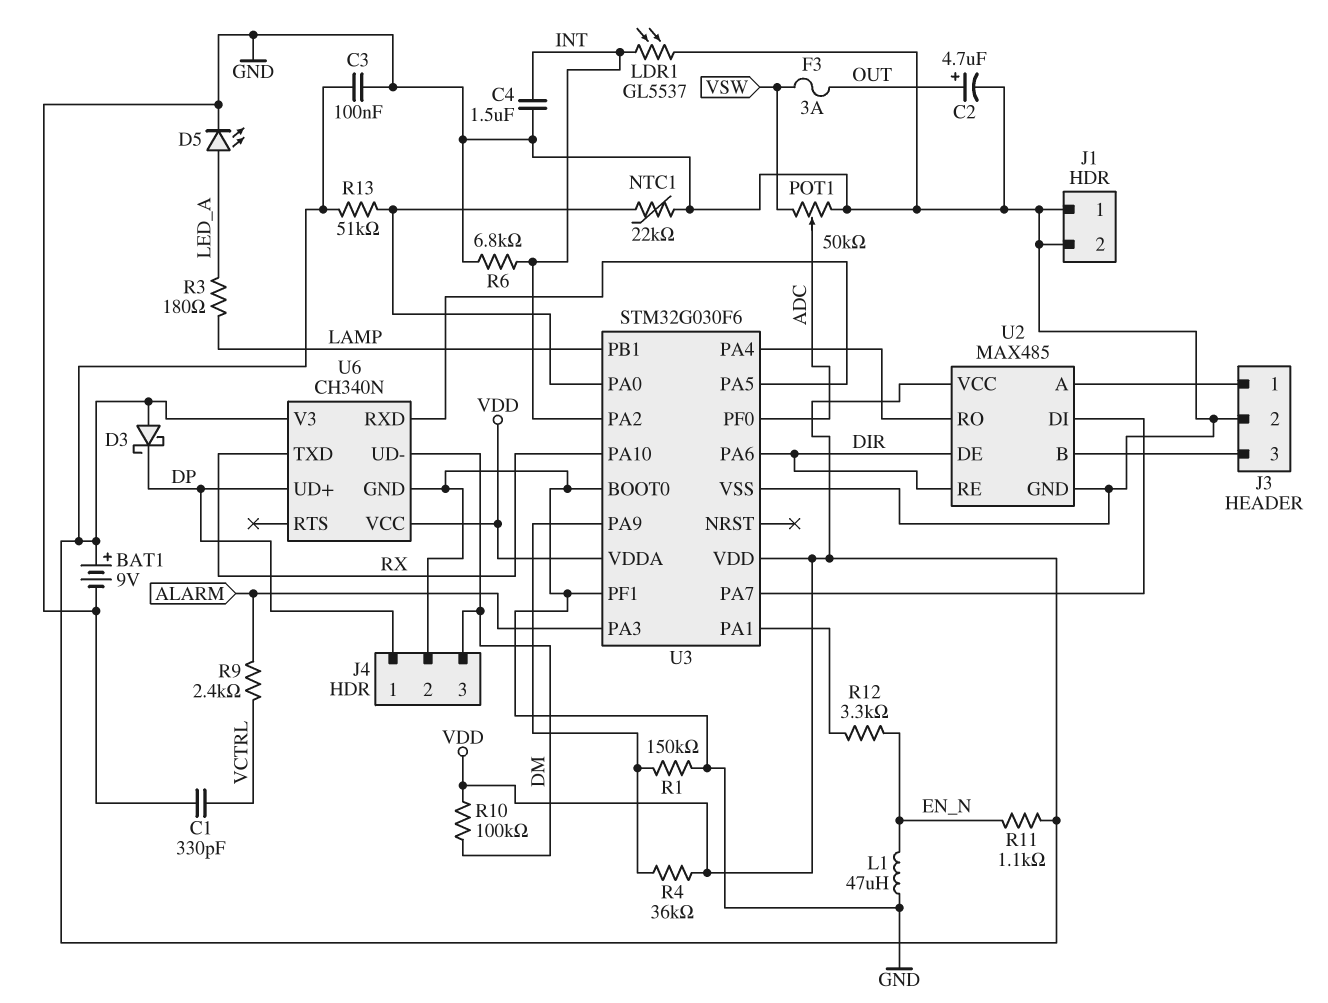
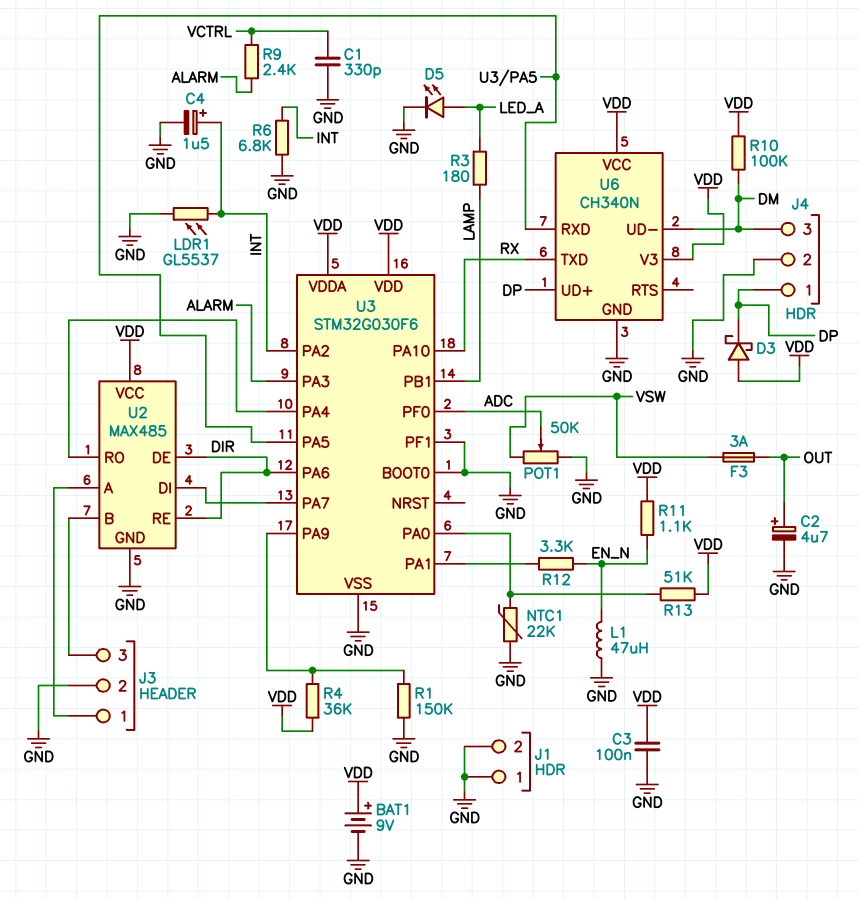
C4: 1.5uF (GND, INT) -> 1.5uF (plus INT, minus GND)

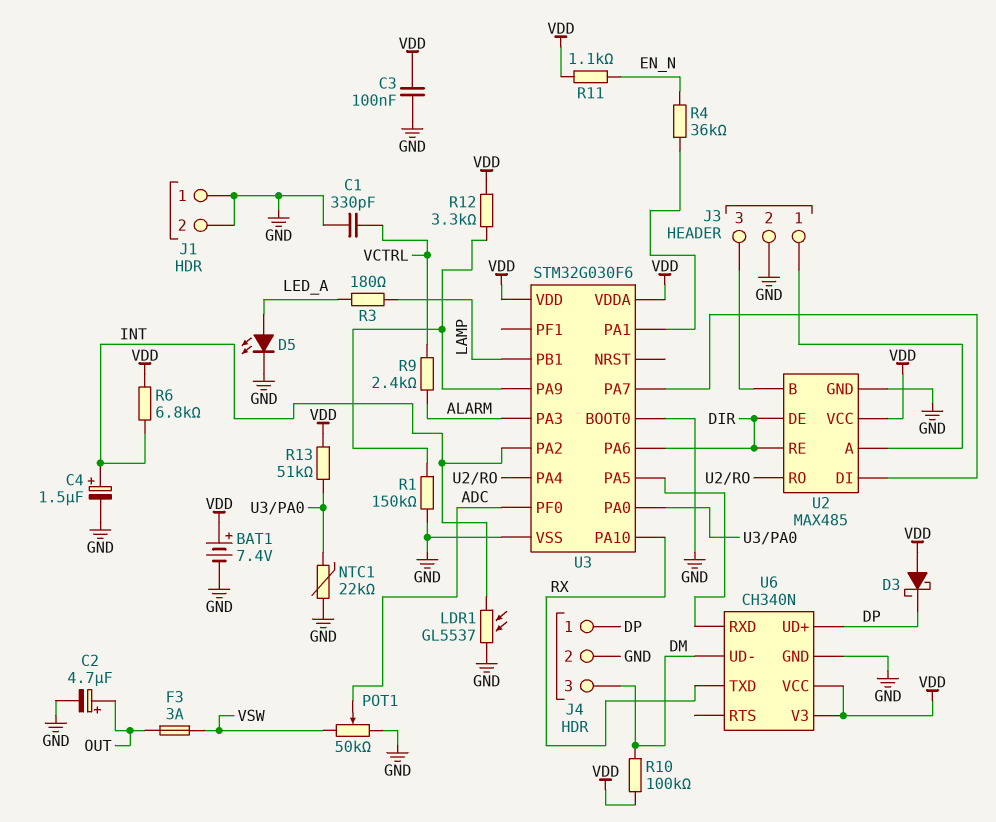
BAT1: 9V (plus VDD, minus GND) -> 7.4V (plus VDD, minus GND)
L1: 47uH (EN_N, GND) -> none
R4: 36k (U3/PA9, VDD) -> 36k (EN_N, U3/PA1)
R6: 6.8k (GND, INT) -> 6.8k (INT, VDD)
R12: 3.3k (EN_N, U3/PA1) -> 3.3k (U3/PA9, VDD)
U3 pin PF1: GND -> none

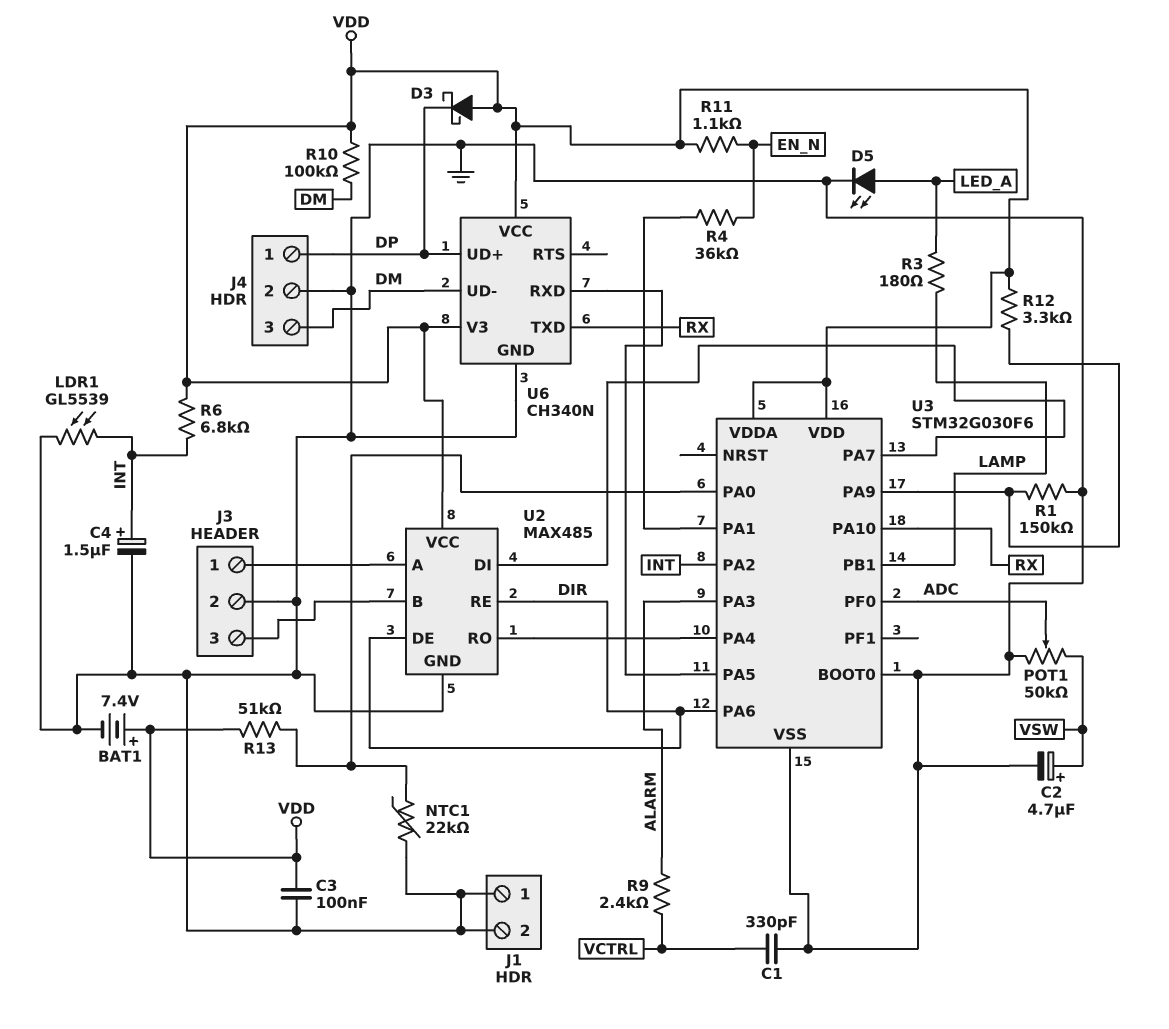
C2: 4.7uF (plus OUT, minus GND) -> 4.7uF (plus VSW, minus GND)
F3: 3A (OUT, VSW) -> none
LDR1: GL5537 (GND, INT) -> GL5539 (GND, INT)

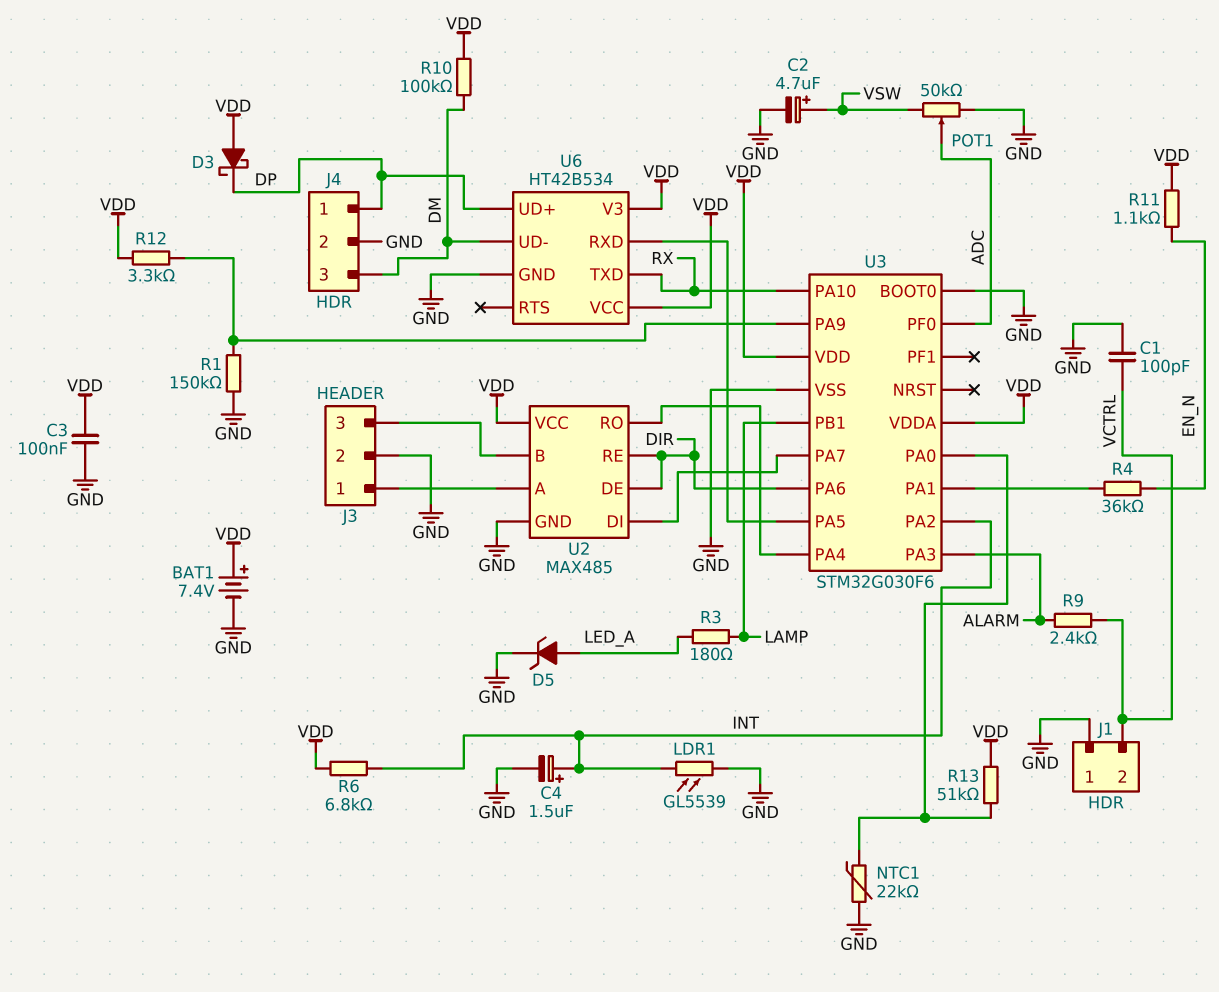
C1: 330pF (GND, VCTRL) -> 100pF (GND, VCTRL)
D5: LED (A LED_A, K GND) -> zener (A LED_A, K GND)
J1 pin 2: GND -> VCTRL
U6: CH340N -> HT42B534

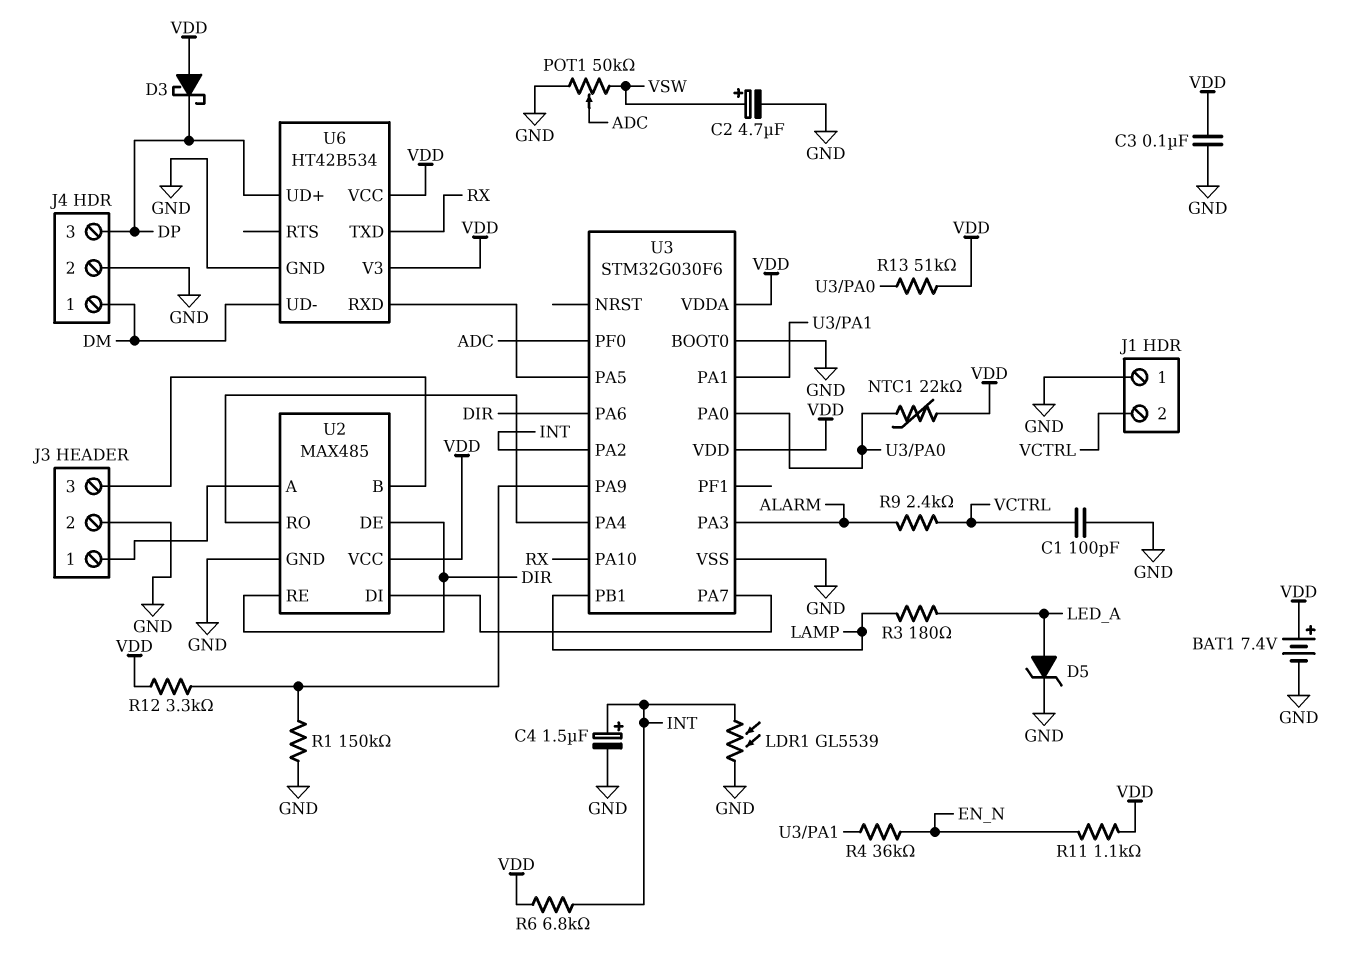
J4 pin 1: DP -> DM
J4 pin 3: DM -> DP
NTC1: 22k (GND, U3/PA0) -> 22k (U3/PA0, VDD)
R10: 100k (DM, VDD) -> none

